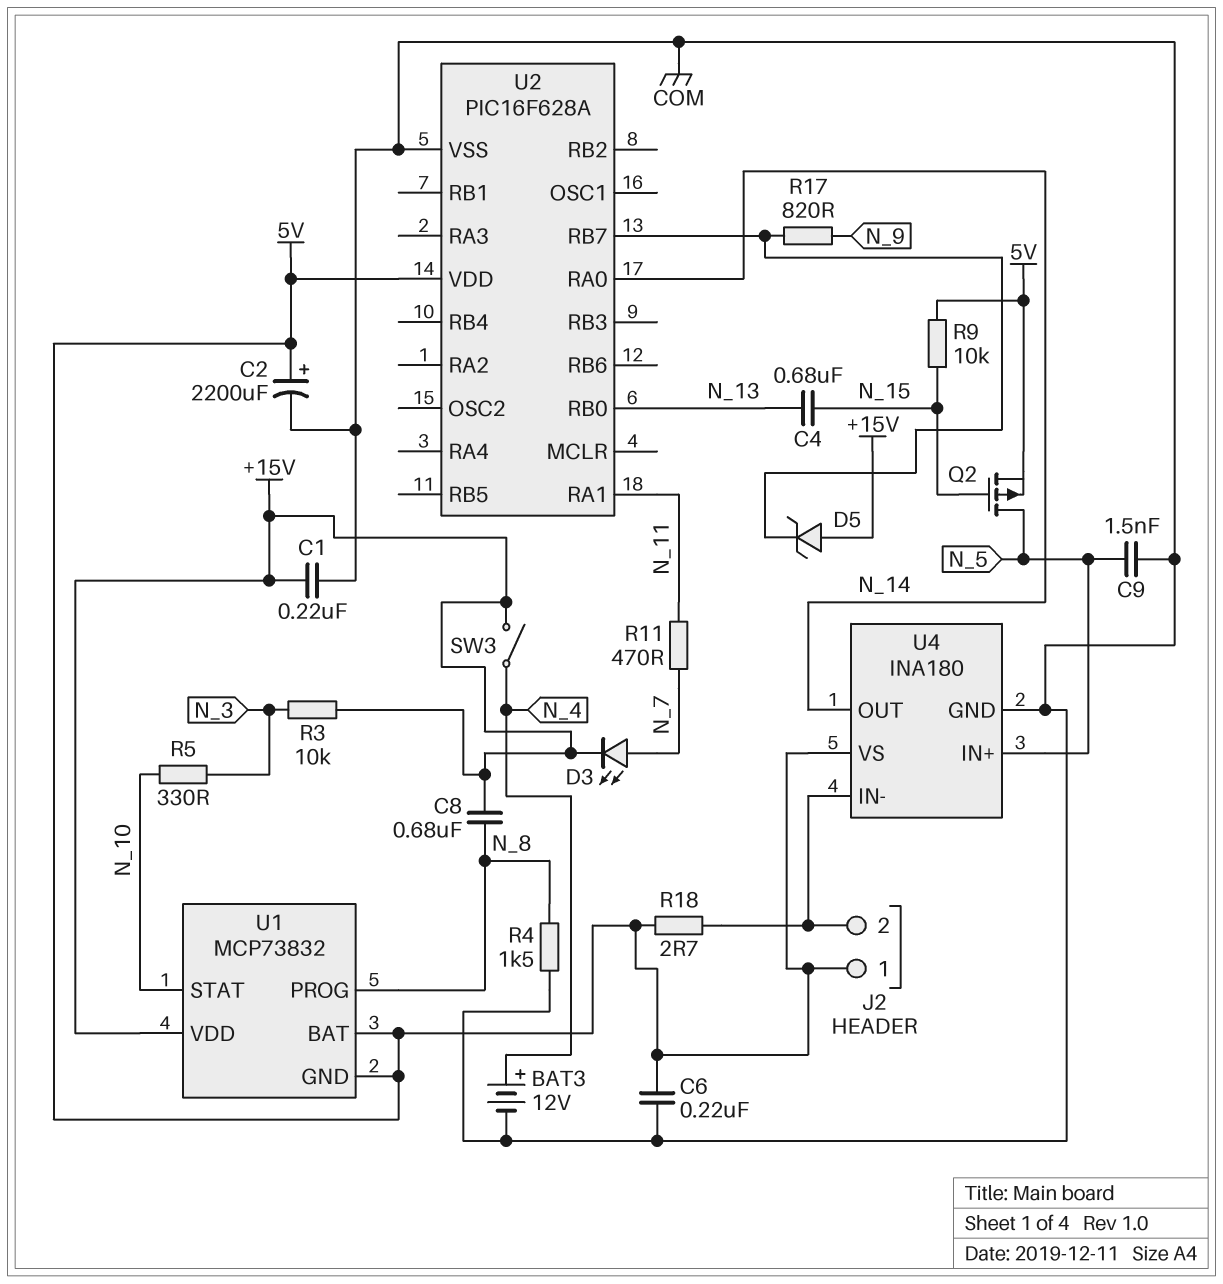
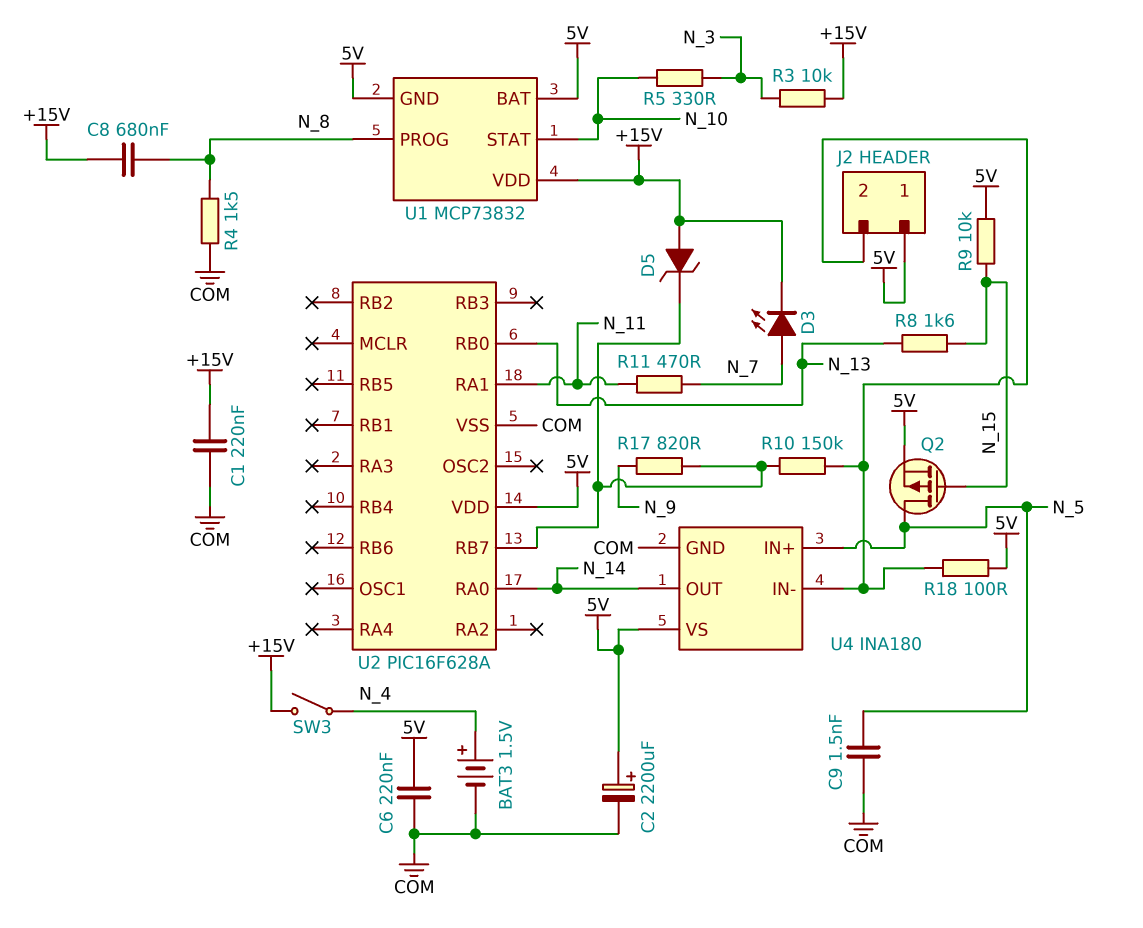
BAT3: 12V (plus N_4, minus COM) -> 1.5V (plus N_4, minus COM)
C4: 680nF (N_13, N_15) -> none
R8: none -> 1.6k (N_13, N_15)
R10: none -> 150k (J2/2, U2/RB7)
R18: 2.7 (5V, J2/2) -> 100 (5V, J2/2)

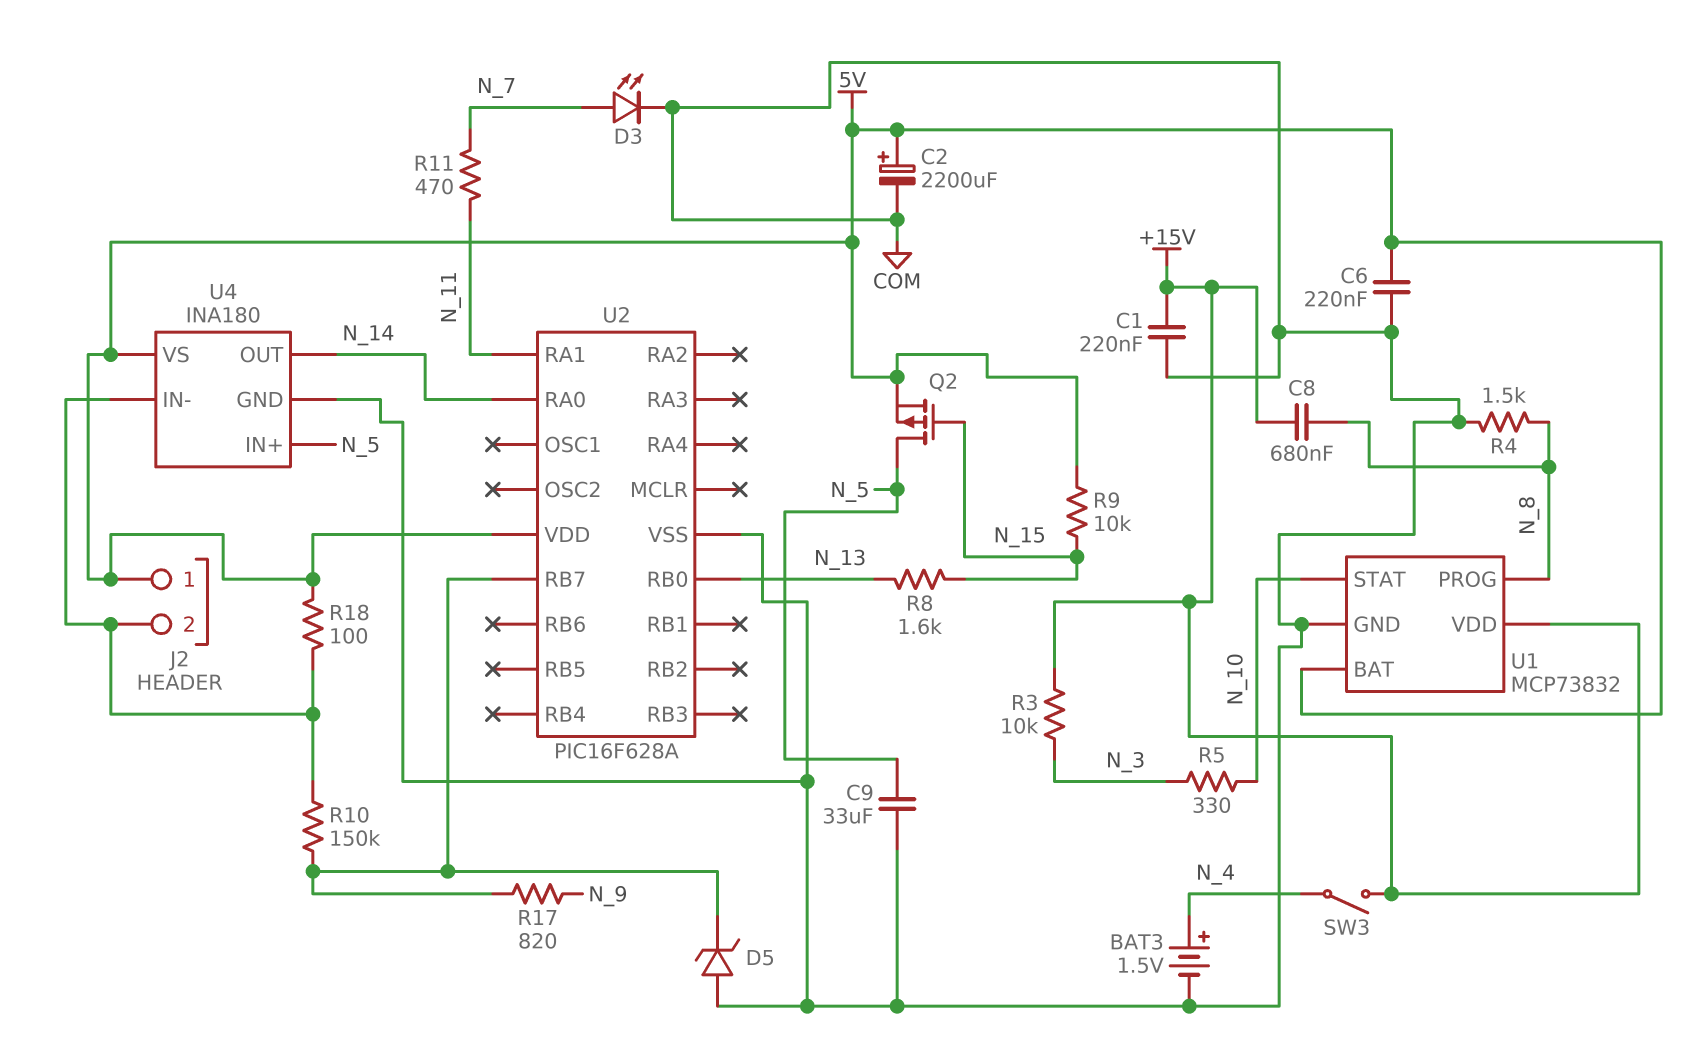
C9: 1.5nF (COM, N_5) -> 33uF (COM, N_5)
D3: LED (A N_7, K +15V) -> LED (A N_7, K COM)
D5: zener (A +15V, K U2/RB7) -> zener (A COM, K U2/RB7)
U1 pin GND: 5V -> COM

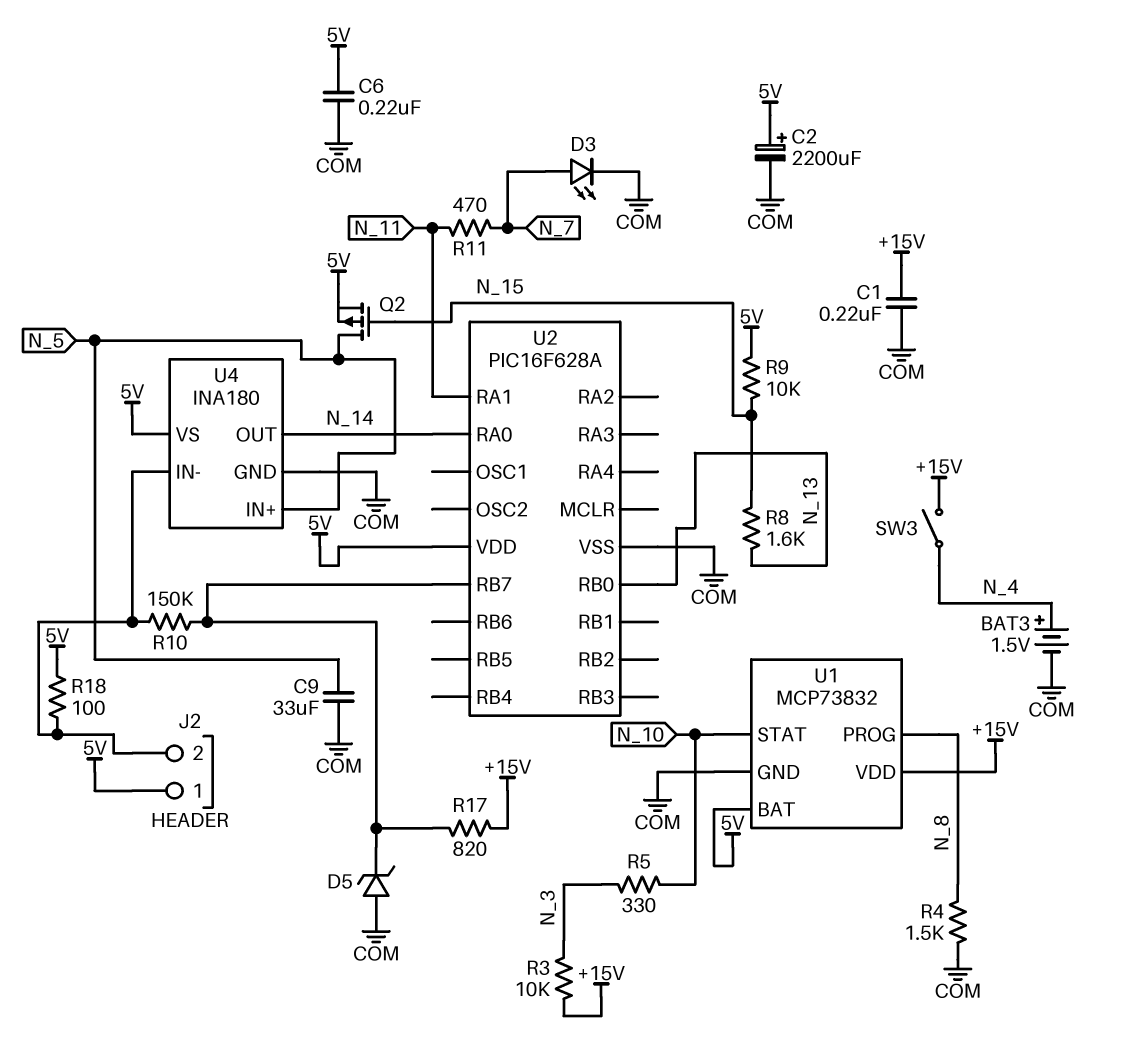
C8: 680nF (+15V, N_8) -> none
R17: 820 (N_9, U2/RB7) -> 820 (+15V, U2/RB7)

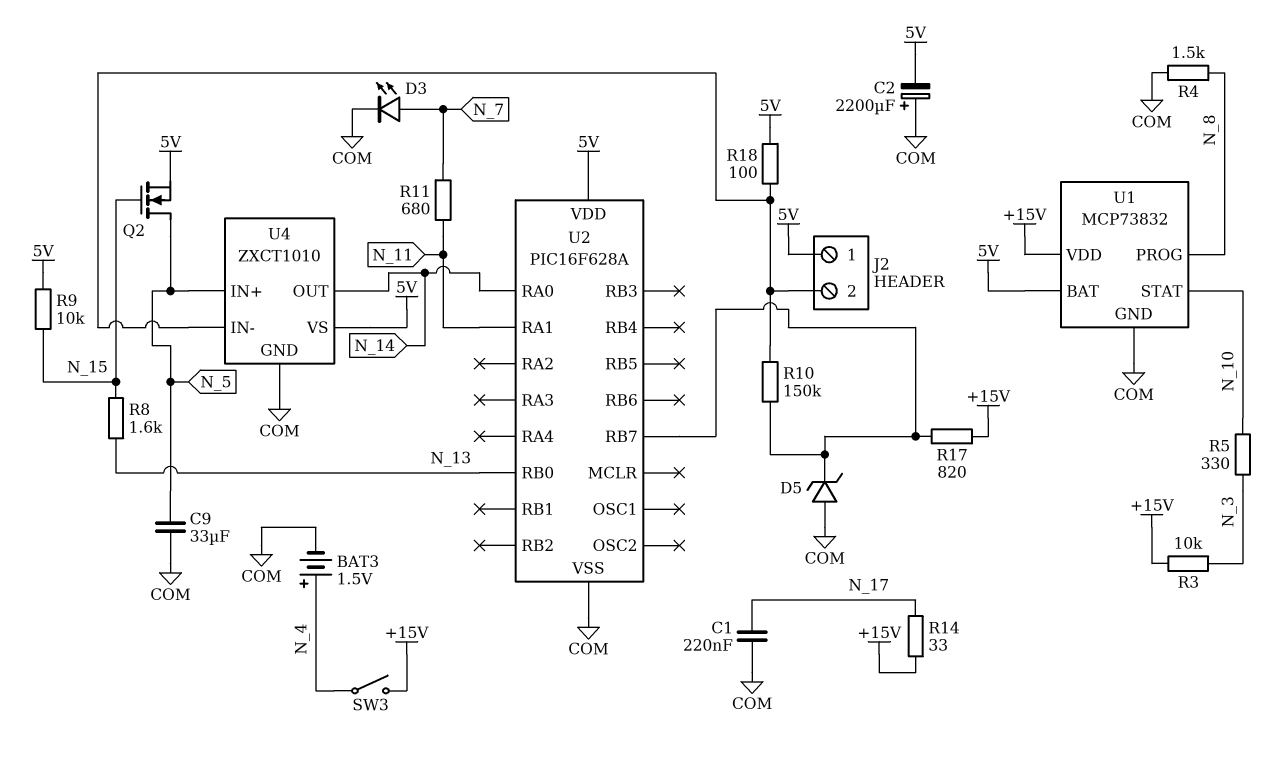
C1: 220nF (+15V, COM) -> 220nF (COM, N_17)
C2: 2200uF (plus 5V, minus COM) -> 2200uF (plus COM, minus 5V)
C6: 220nF (5V, COM) -> none
Q2: PMOS (G N_15, D N_5, S 5V) -> NMOS (G N_15, D N_5, S 5V)
R11: 470 (N_7, N_11) -> 680 (N_7, N_11)
R14: none -> 33 (+15V, N_17)
U4: INA180 -> ZXCT1010

